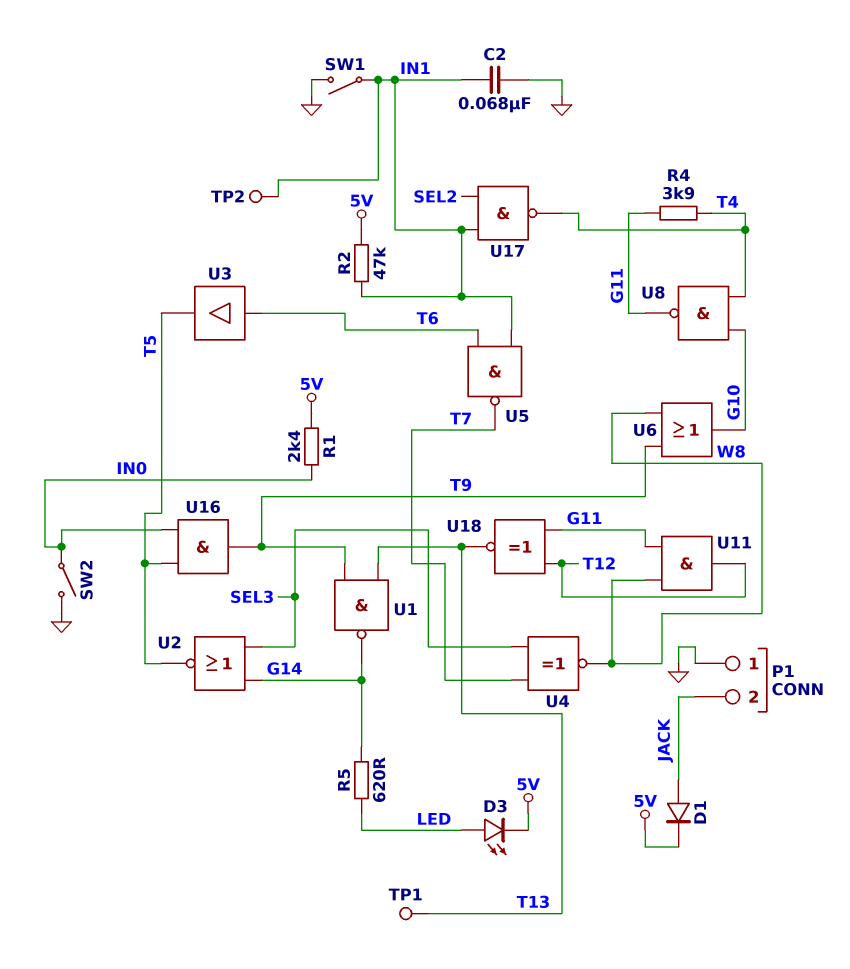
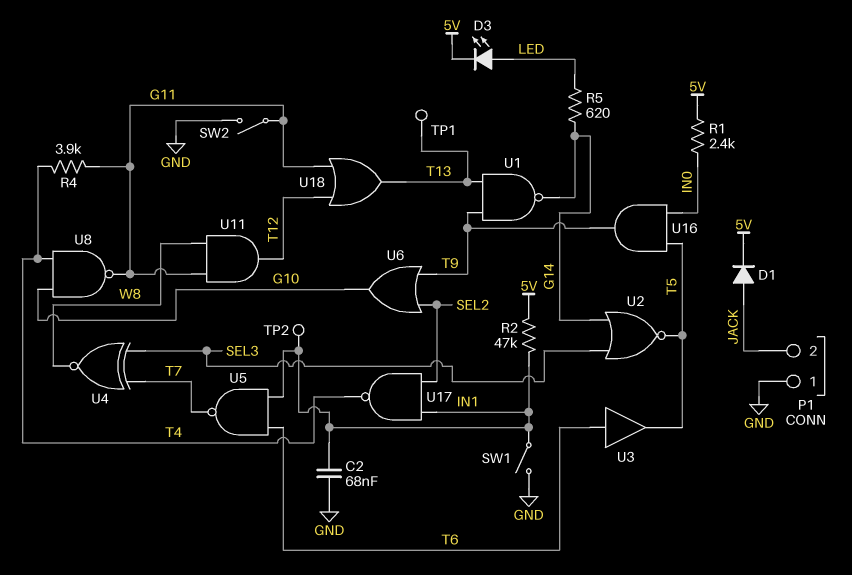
SW2: switch (GND, IN0) -> switch (G11, GND)
U6: OR (in T9, in W8, out G10) -> OR (in SEL2, in T9, out G10)
U18: XNOR (in G11, in T12, out T13) -> OR (in G11, in T12, out T13)

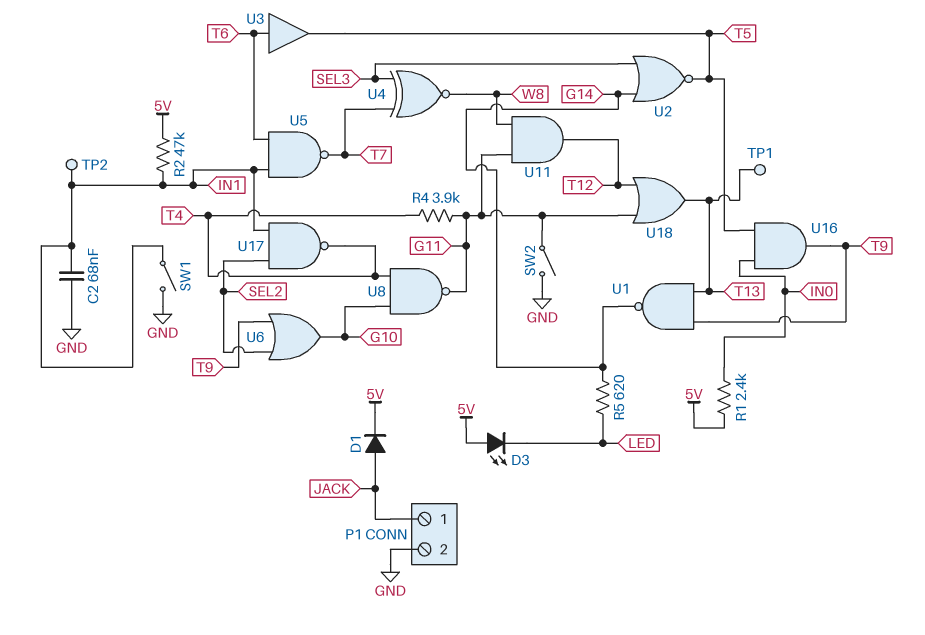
D3: LED (A LED, K 5V) -> LED (A 5V, K LED)
P1 pin 1: GND -> JACK
P1 pin 2: JACK -> GND

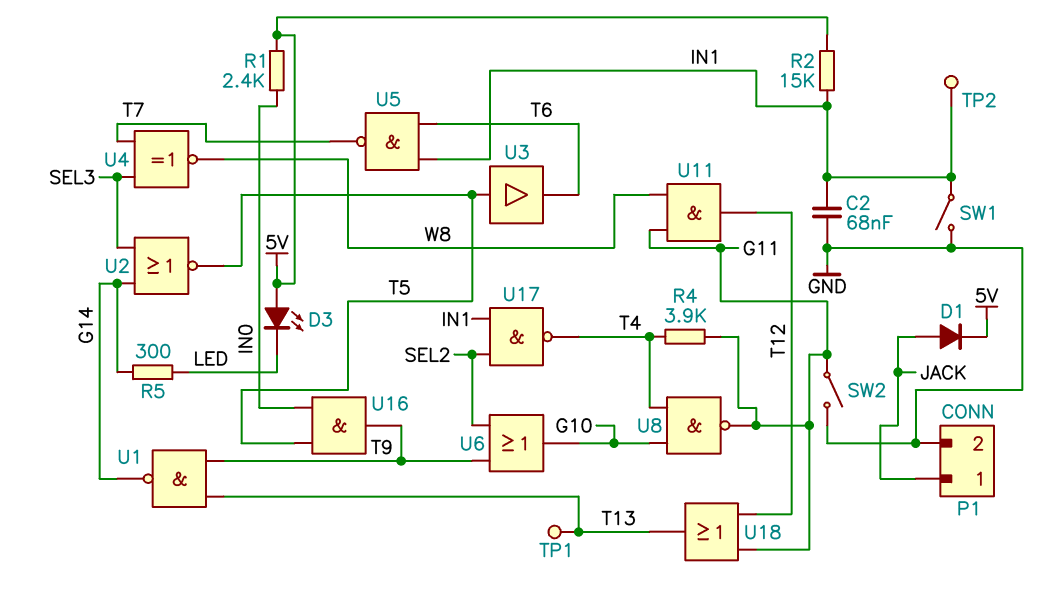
R2: 47k (5V, IN1) -> 15k (5V, IN1)
R5: 620 (G14, LED) -> 300 (G14, LED)
U3: buffer (in T6, out T5) -> buffer (in T5, out T6)

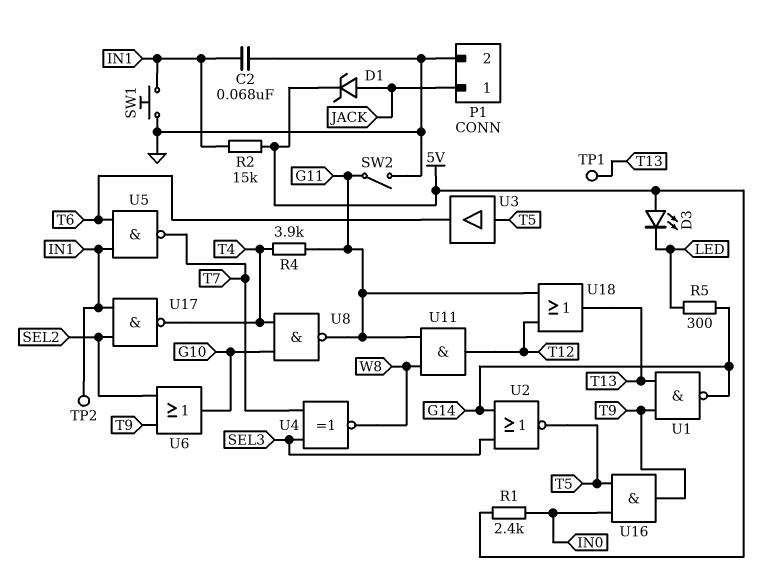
D1: diode (A JACK, K 5V) -> zener (A JACK, K 5V)
SW1: switch (GND, IN1) -> button (GND, IN1)

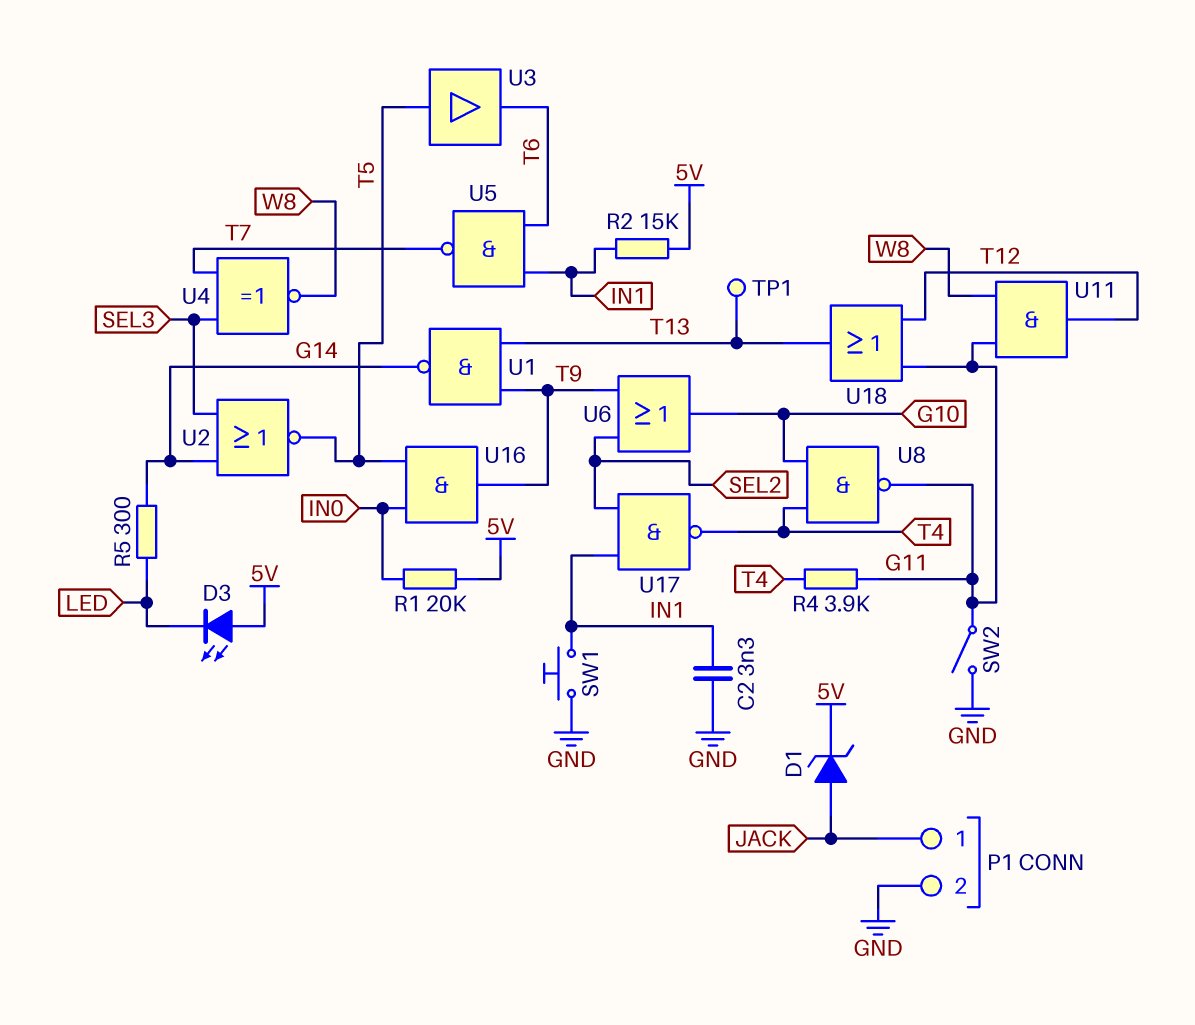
C2: 68nF (GND, IN1) -> 3.3nF (GND, IN1)
R1: 2.4k (5V, IN0) -> 20k (5V, IN0)
TP2: test point (IN1) -> none

